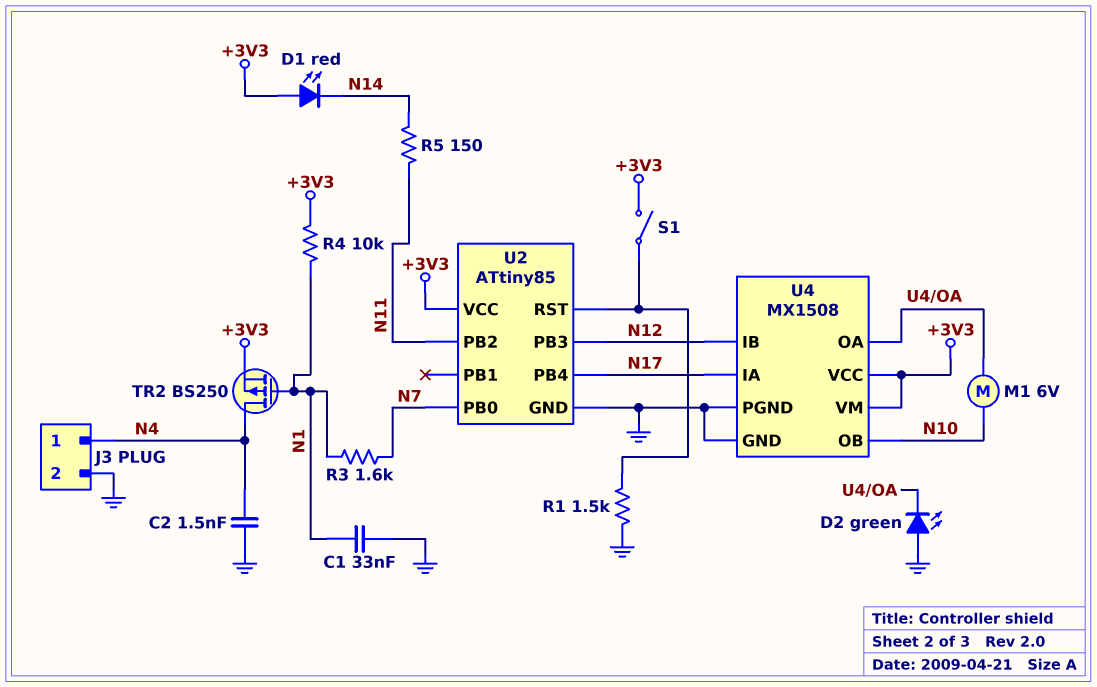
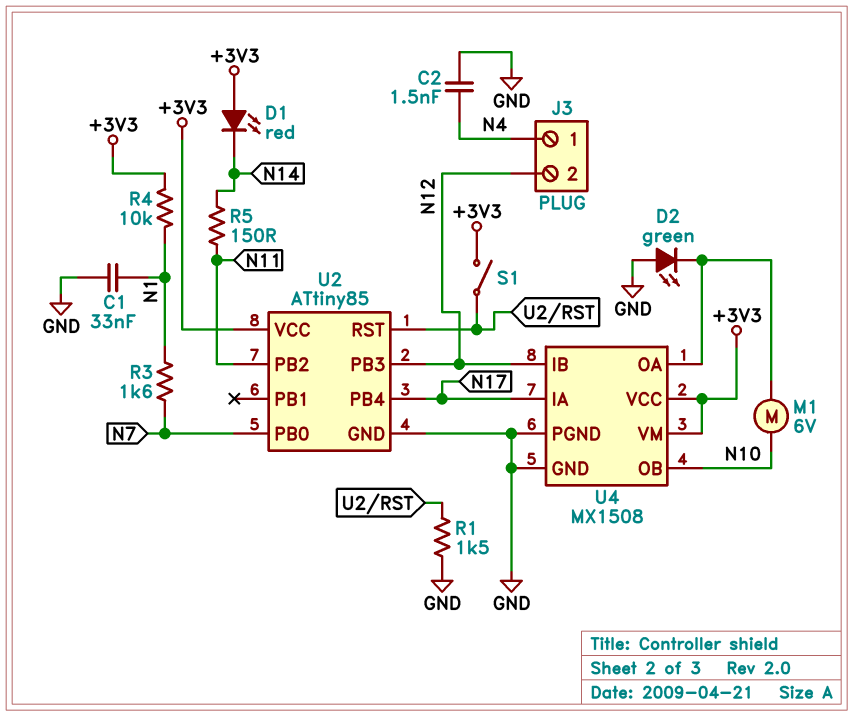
J3 pin 2: GND -> N12
TR2: PMOS BS250 (G N1, D N4, S +3V3) -> none

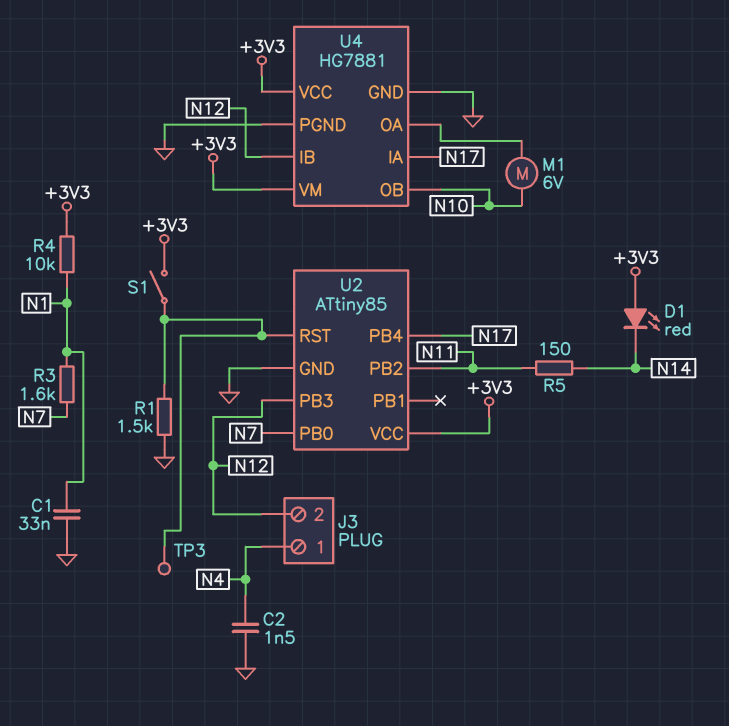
D2: LED green (A GND, K U4/OA) -> none
TP3: none -> test point (U2/RST)
U4: MX1508 -> HG7881

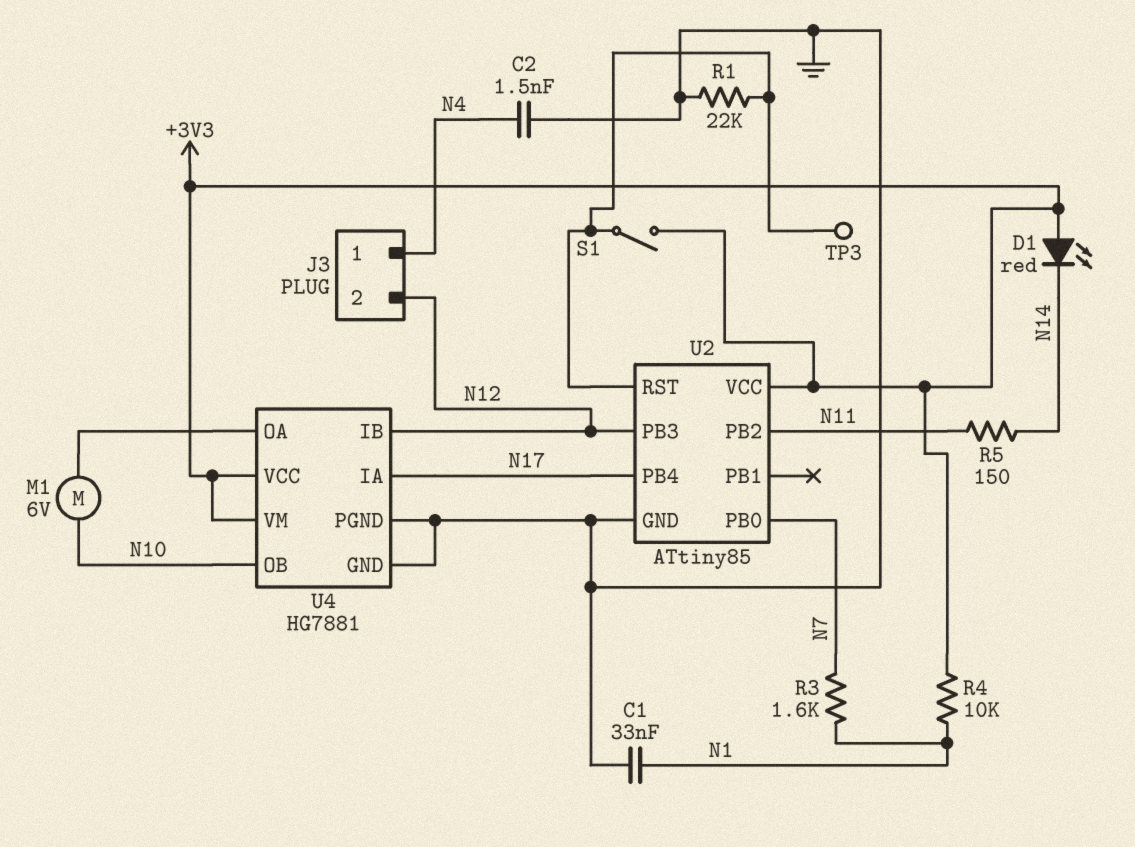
R1: 1.5k (GND, U2/RST) -> 22k (GND, U2/RST)

